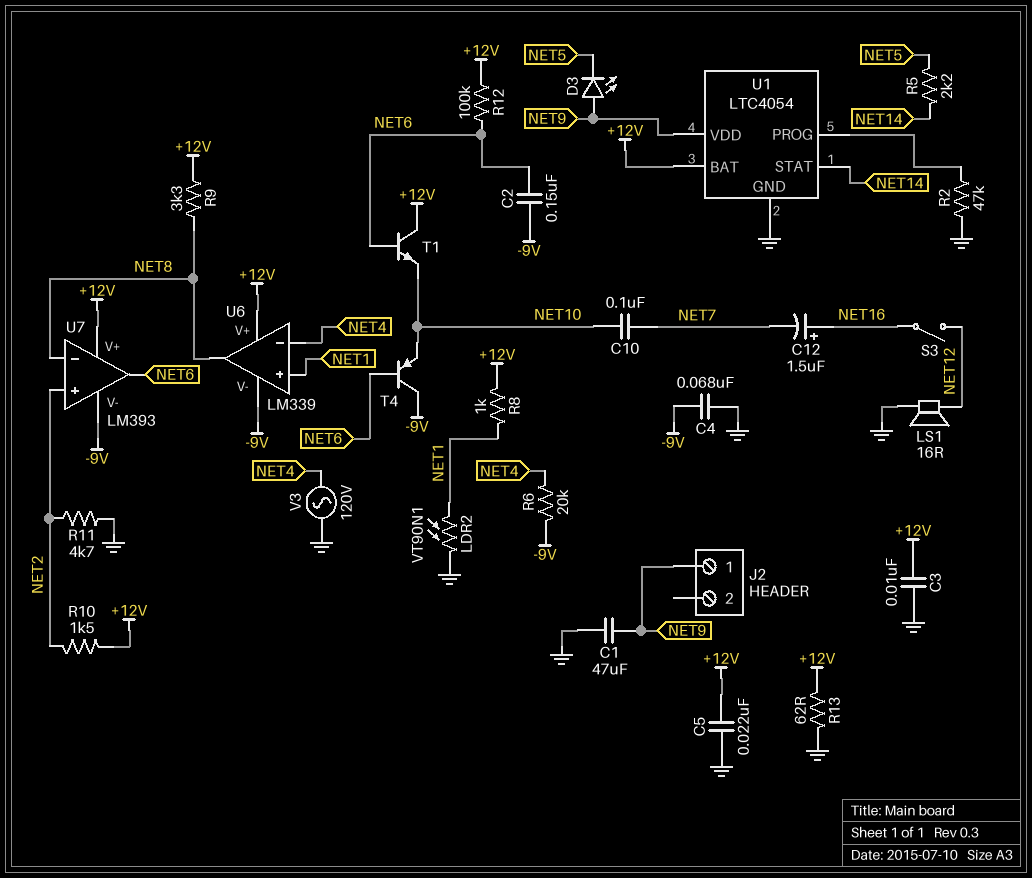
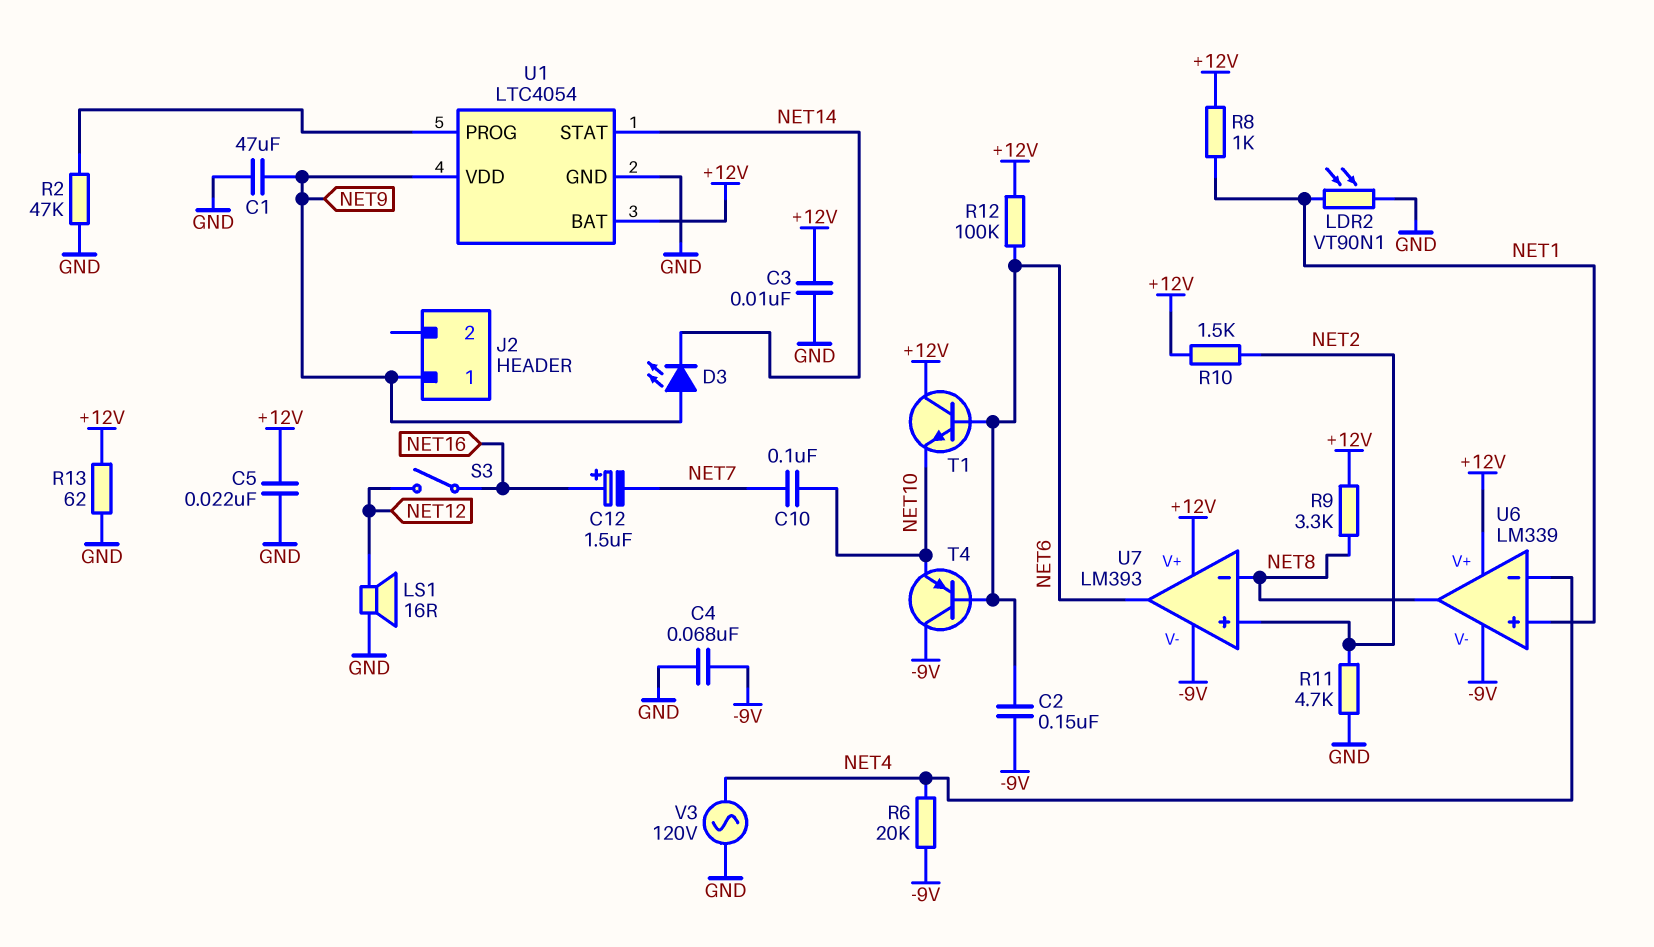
D3: LED (A NET9, K NET5) -> LED (A NET9, K NET14)
R5: 2.2k (NET5, NET14) -> none

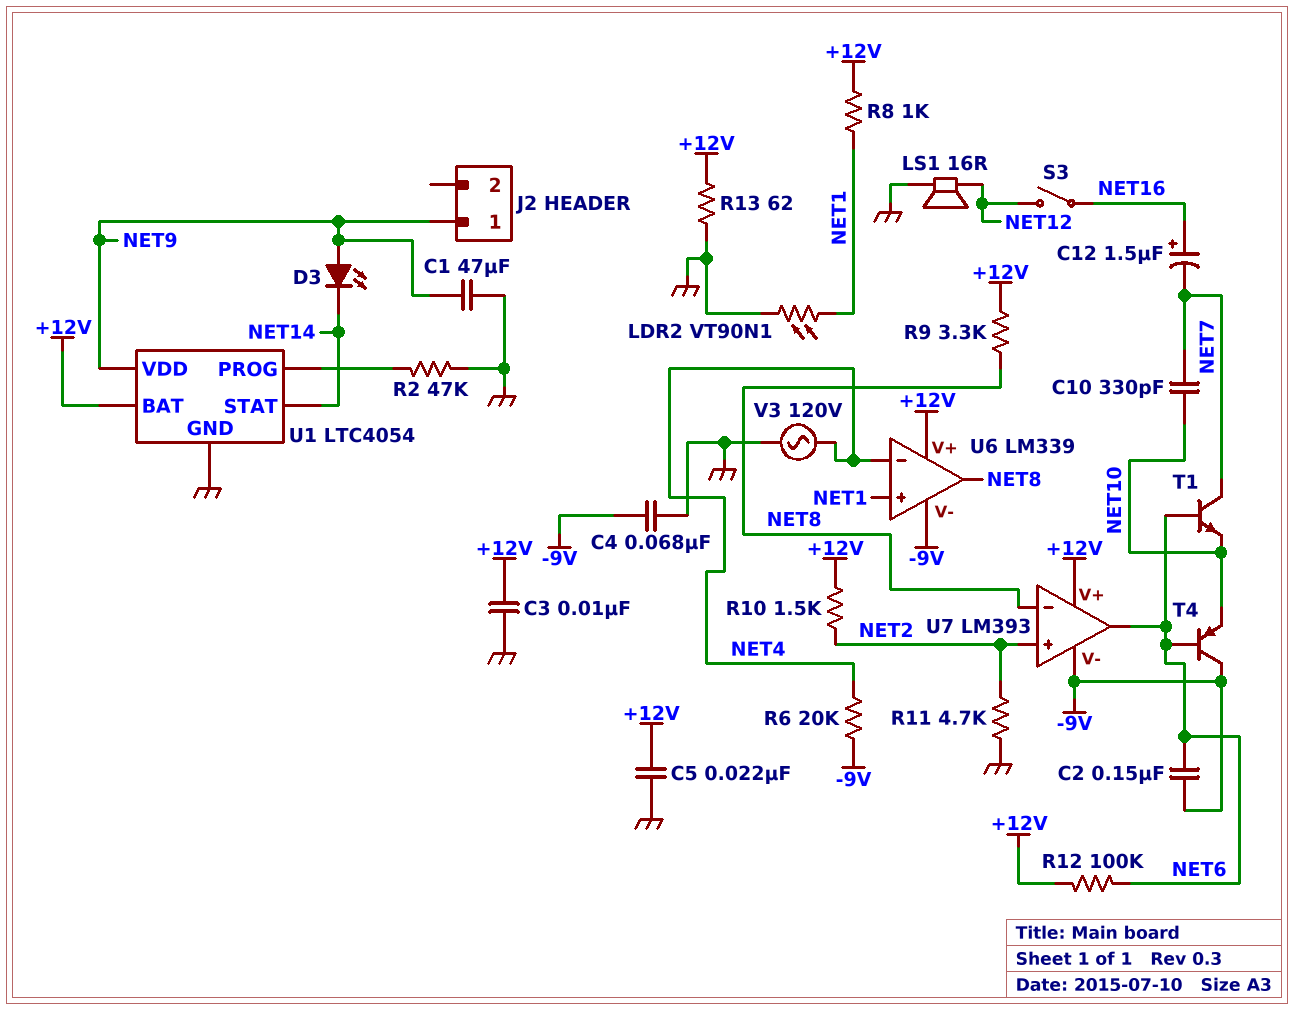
C10: 100nF (NET7, NET10) -> 330pF (NET7, NET10)
T1: NPN (B NET6, C +12V, E NET10) -> NPN (B NET6, C NET7, E NET10)

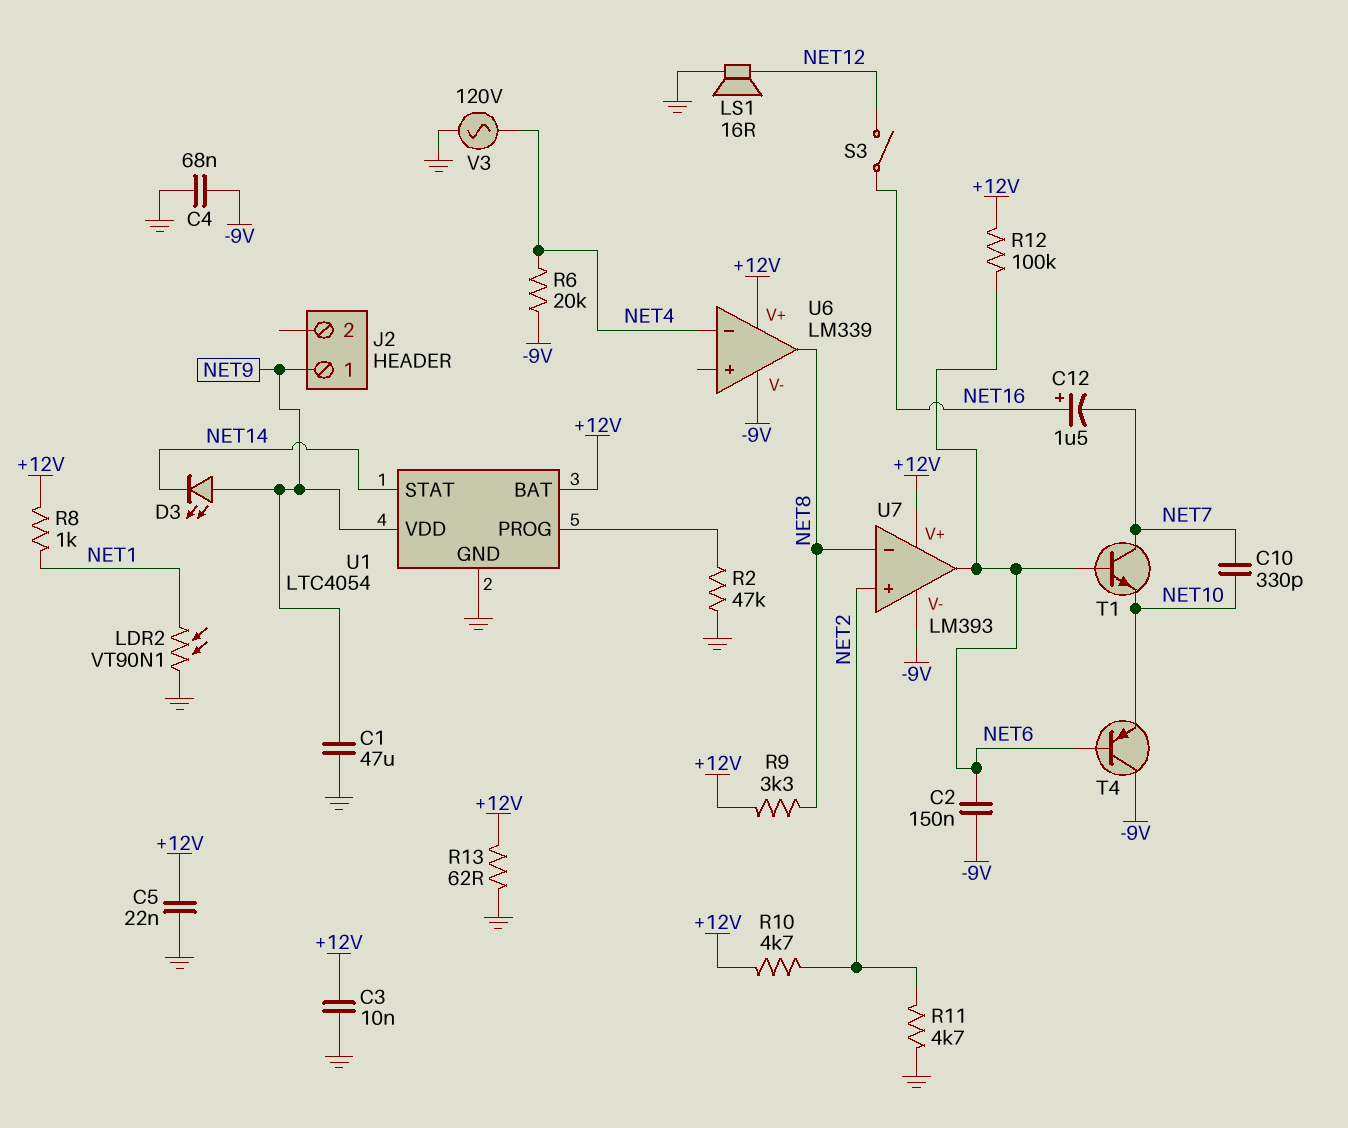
R10: 1.5k (+12V, NET2) -> 4.7k (+12V, NET2)
U6 pin in+: NET1 -> none

